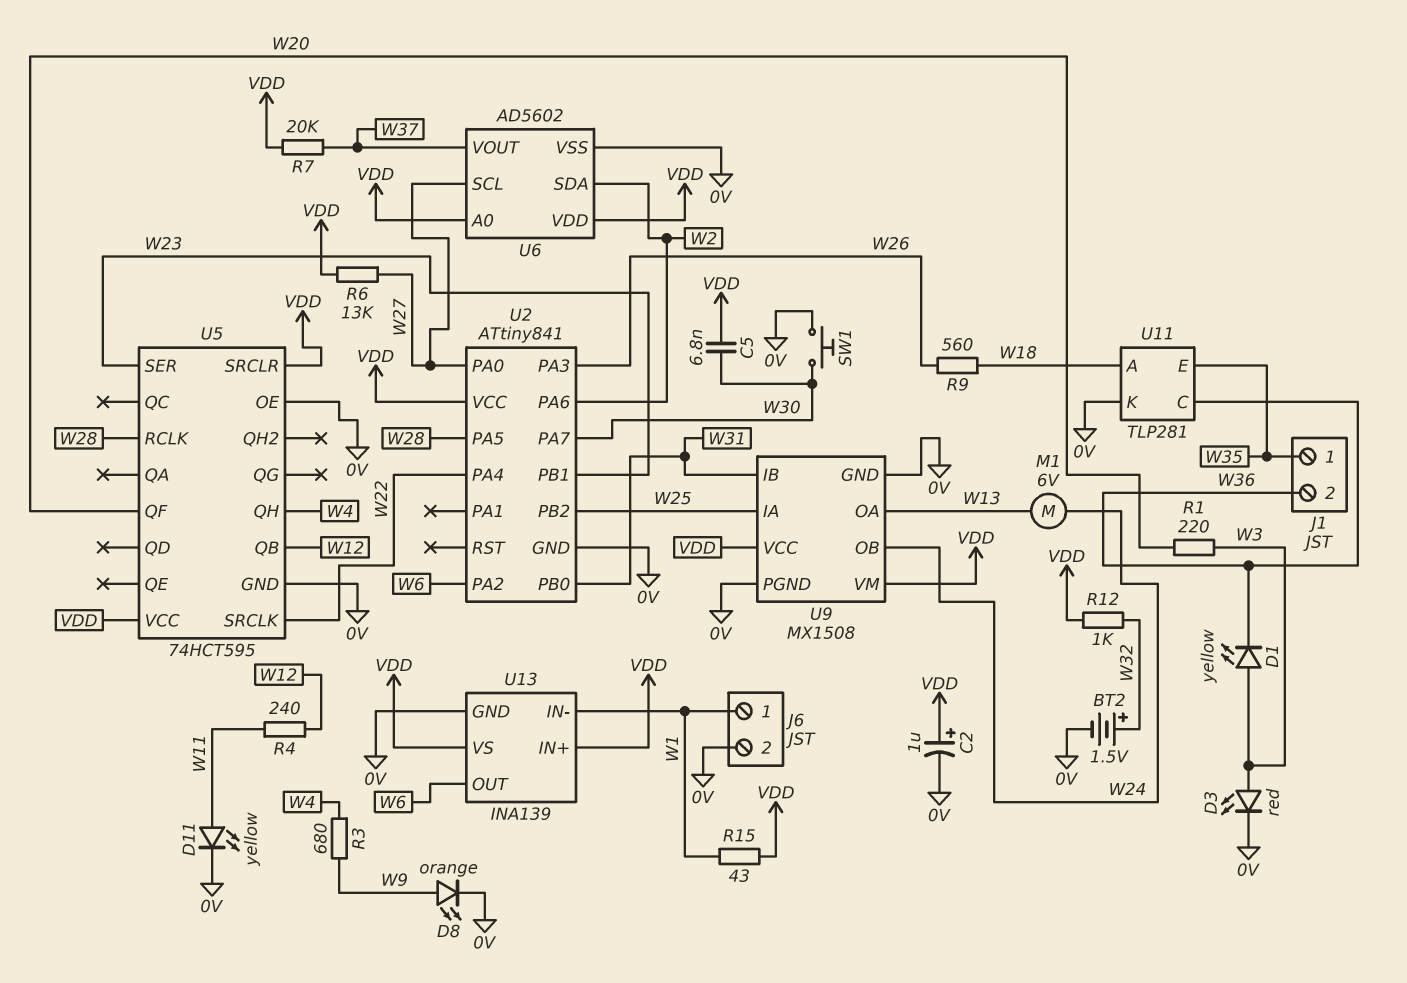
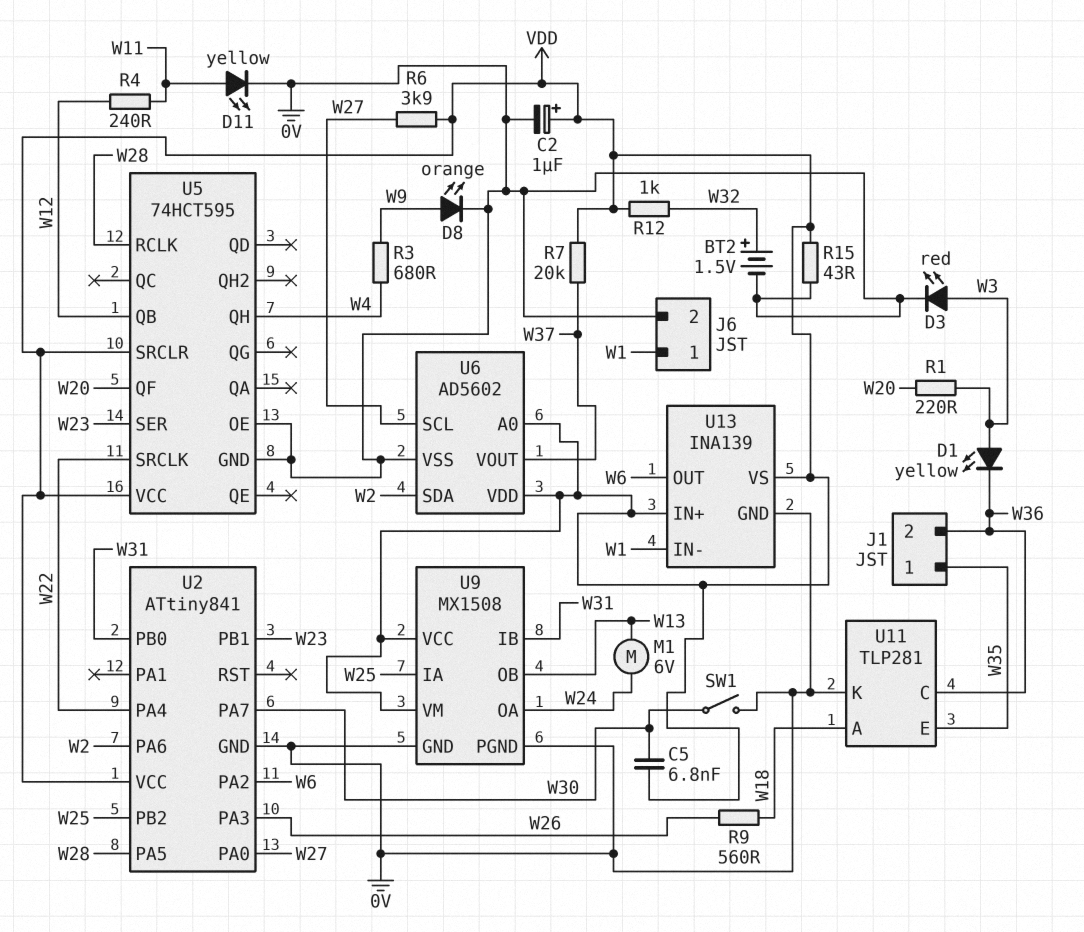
R6: 13k (VDD, W27) -> 3.9k (VDD, W27)
R15: 43 (VDD, W1) -> 43 (0V, VDD)
SW1: button (0V, W30) -> switch (0V, W30)
U9 pin OA: W13 -> W24
U9 pin OB: W24 -> W13

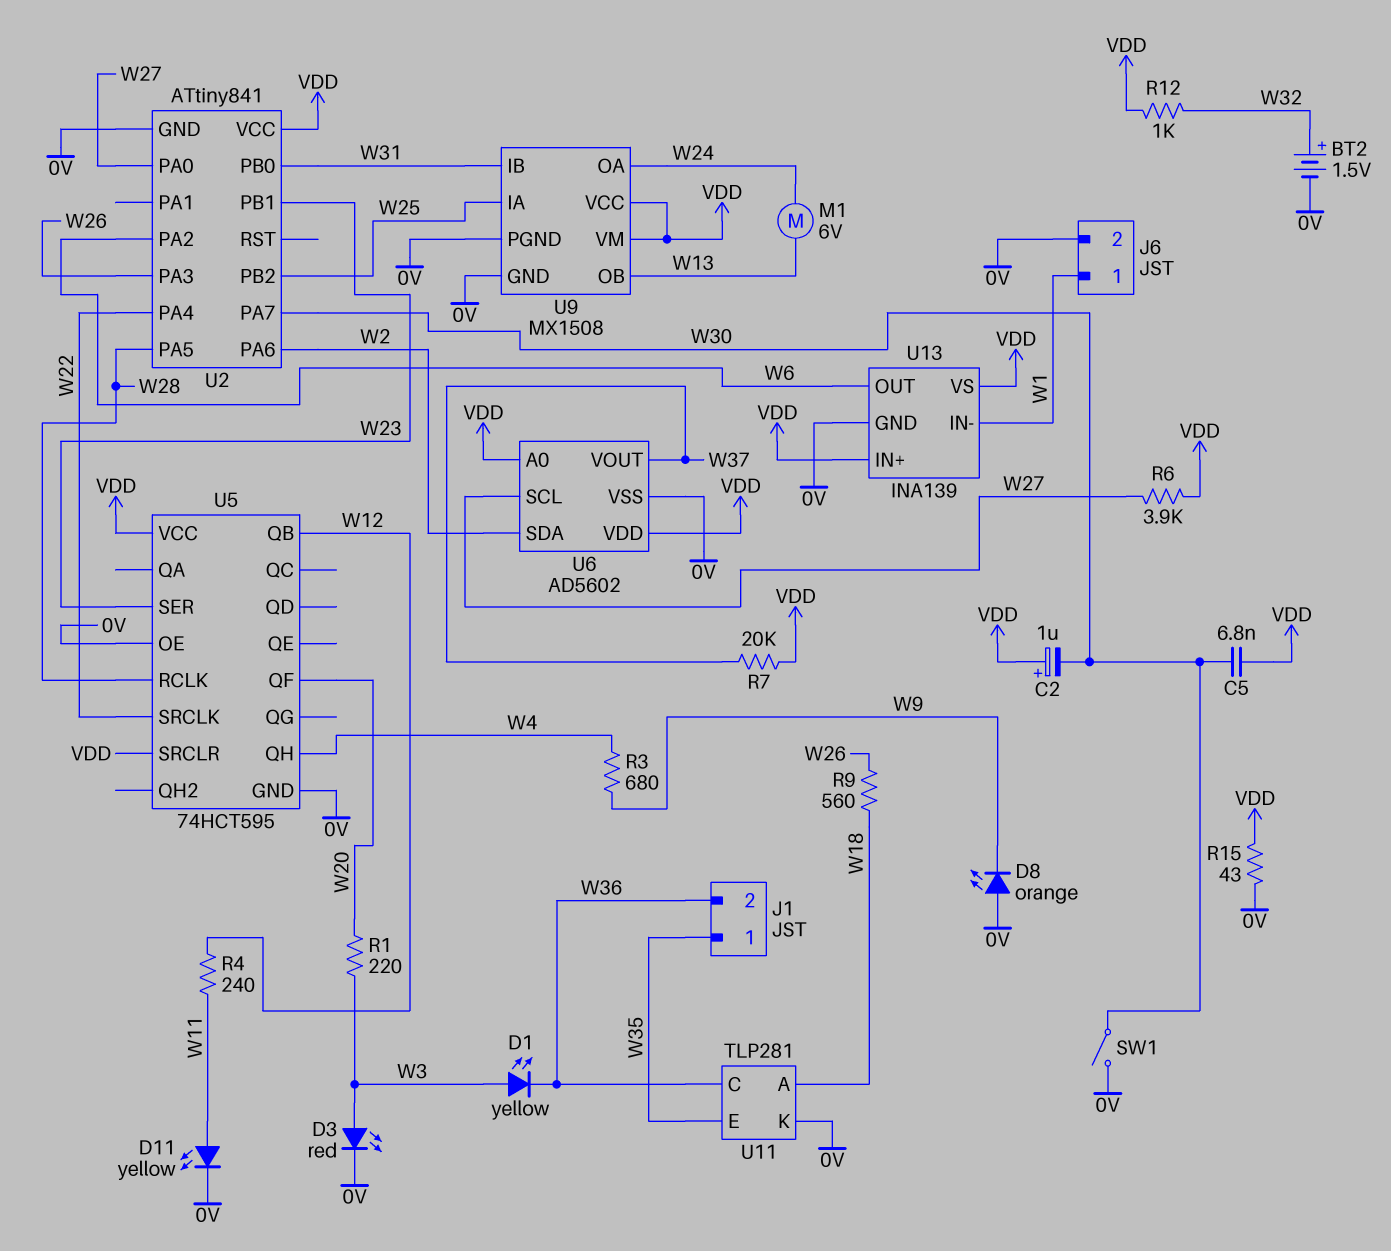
C2: 1uF (plus VDD, minus 0V) -> 1uF (plus VDD, minus W30)
D8: LED orange (A W9, K 0V) -> LED orange (A 0V, K W9)

